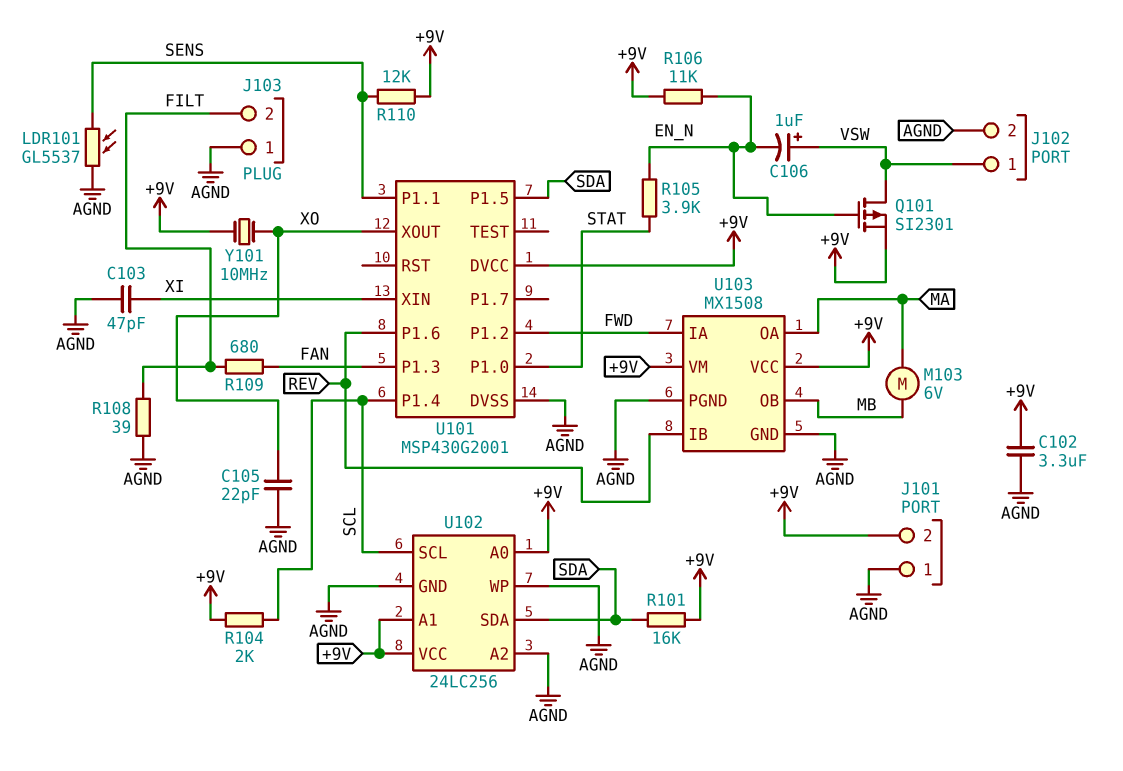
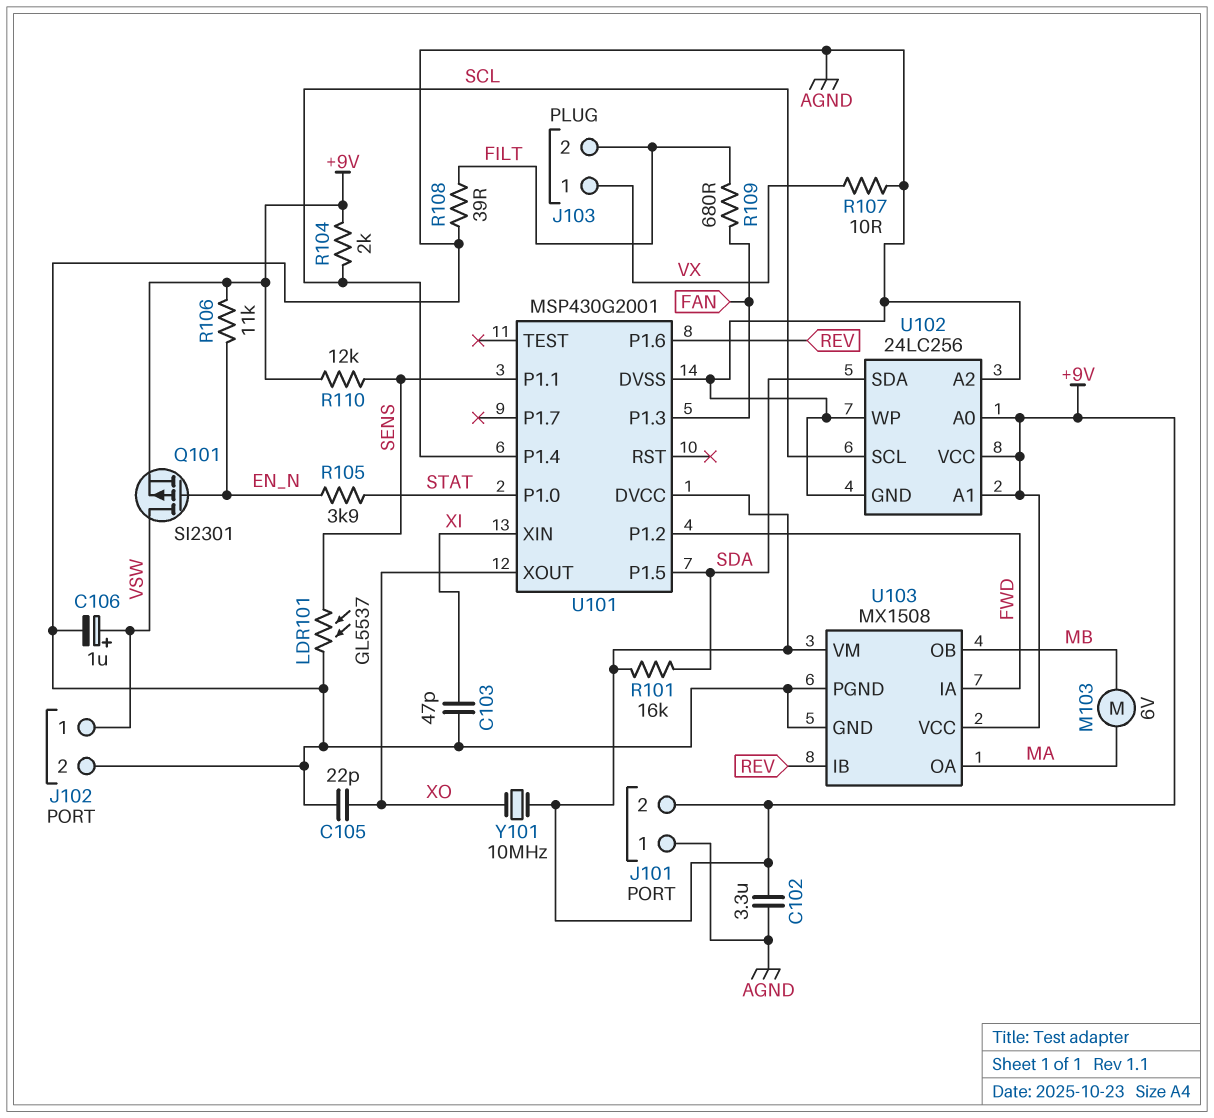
C106: 1uF (plus VSW, minus EN_N) -> 1uF (plus VSW, minus AGND)
J103 pin 1: AGND -> VX
R107: none -> 10 (AGND, VX)

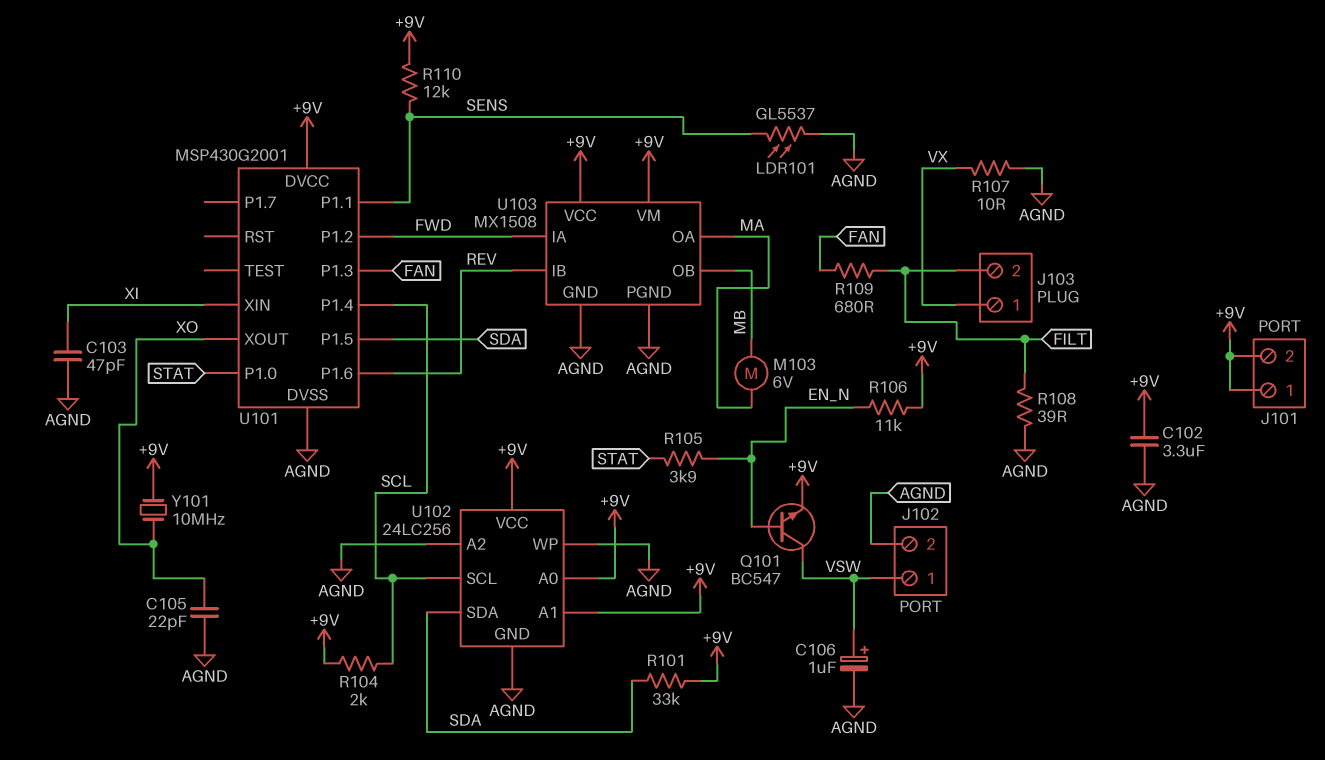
J101 pin 1: AGND -> +9V
Q101: PMOS SI2301 (G EN_N, D VSW, S +9V) -> NPN BC547 (B EN_N, C VSW, E +9V)
R101: 16k (+9V, SDA) -> 33k (+9V, SDA)

